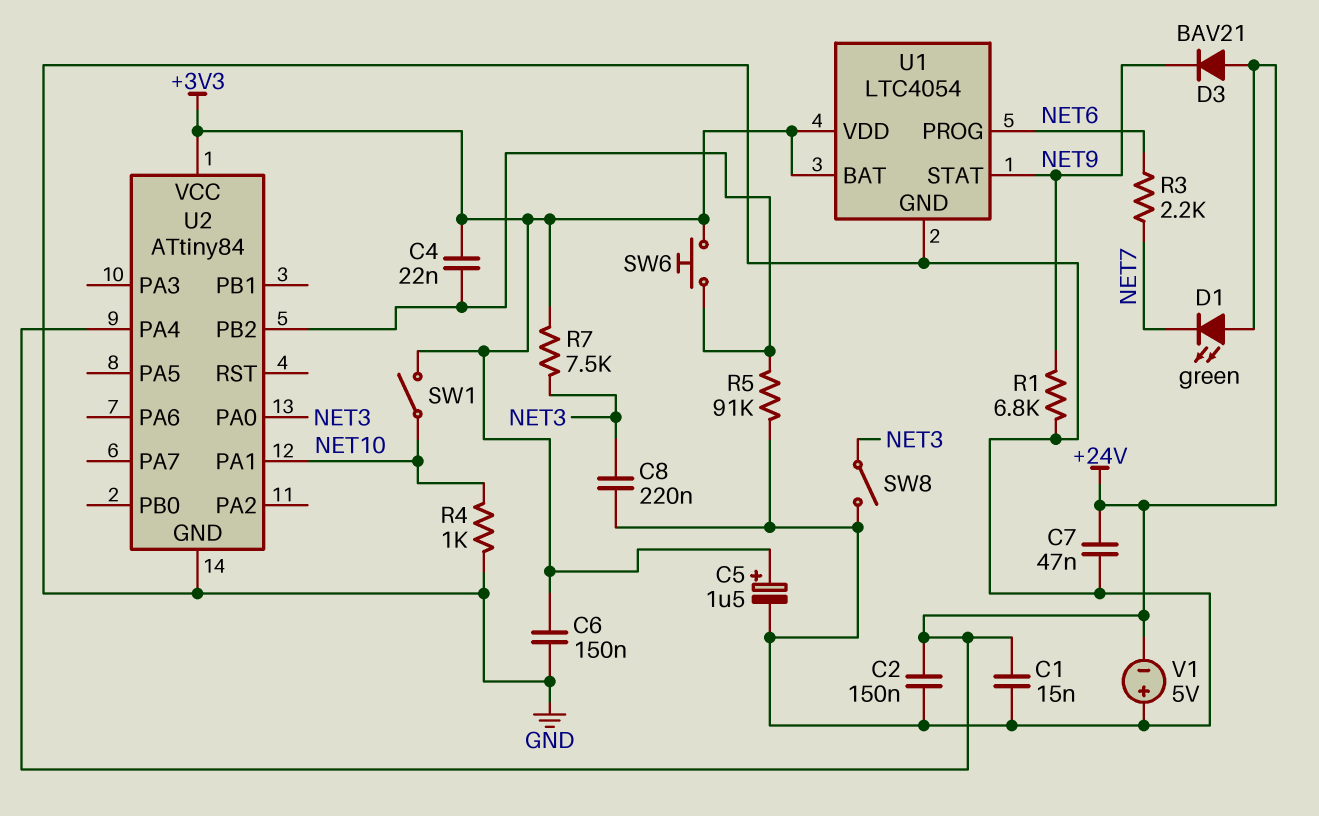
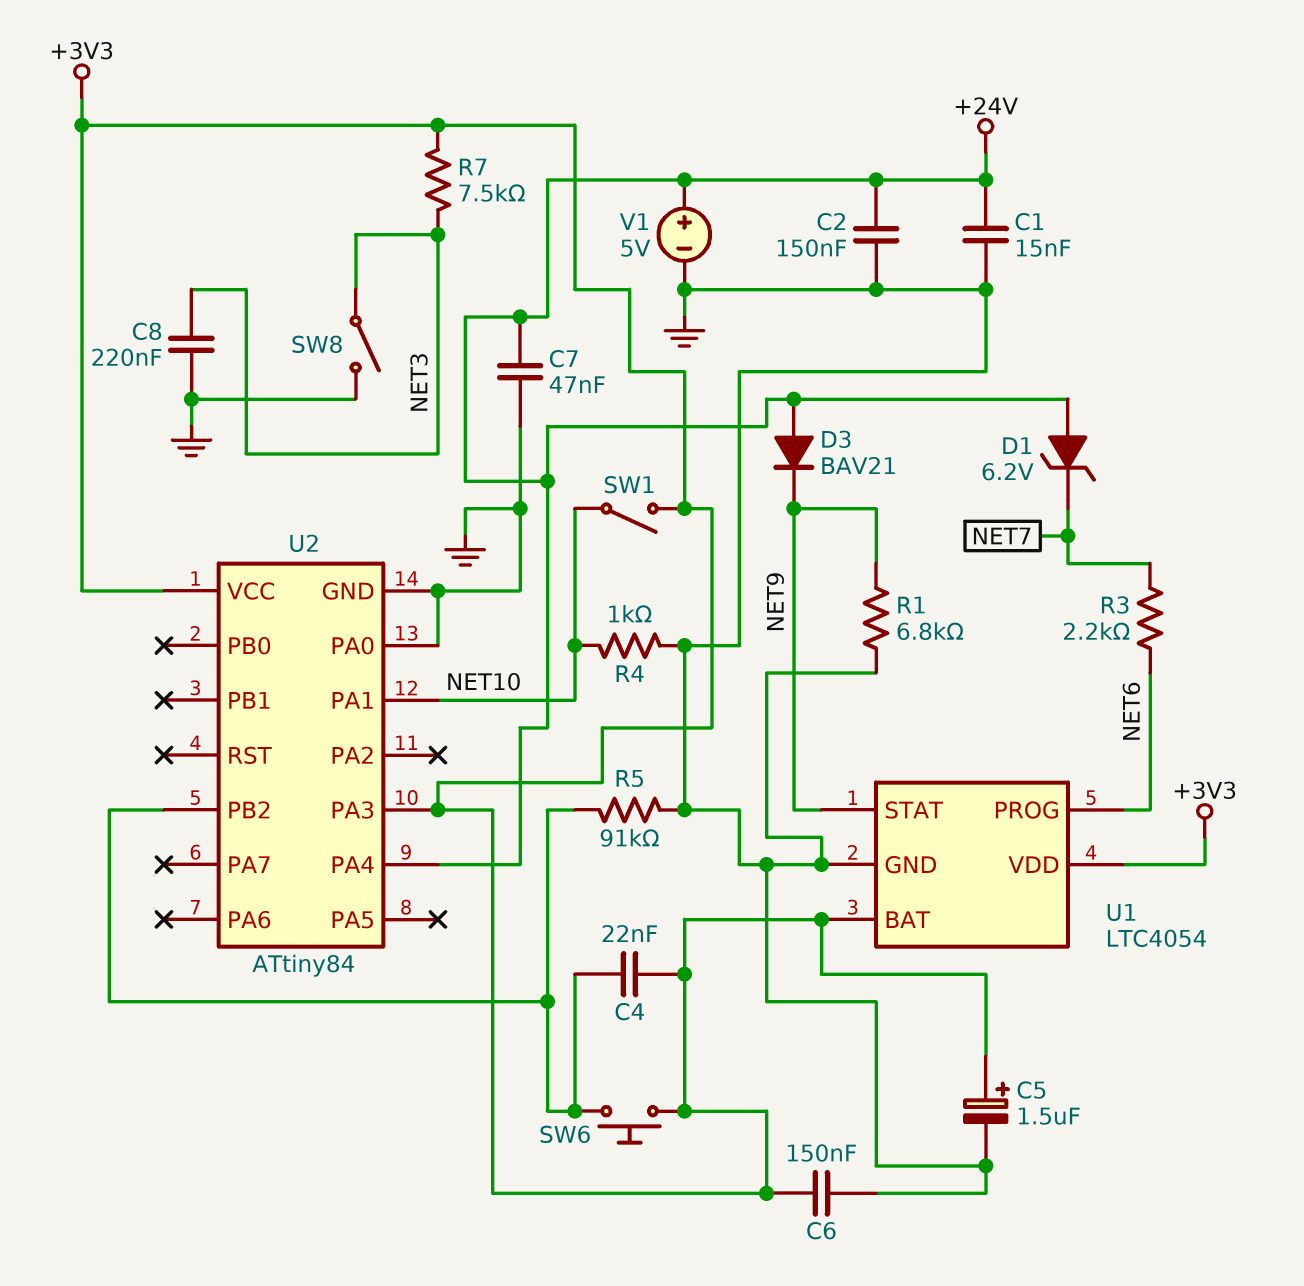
D1: LED green (A +24V, K NET7) -> zener 6.2V (A +24V, K NET7)
U2 pin PA0: NET3 -> GND
U2 pin PA3: none -> +3V3
V1: 5V (plus GND, minus +24V) -> 5V (plus +24V, minus GND)

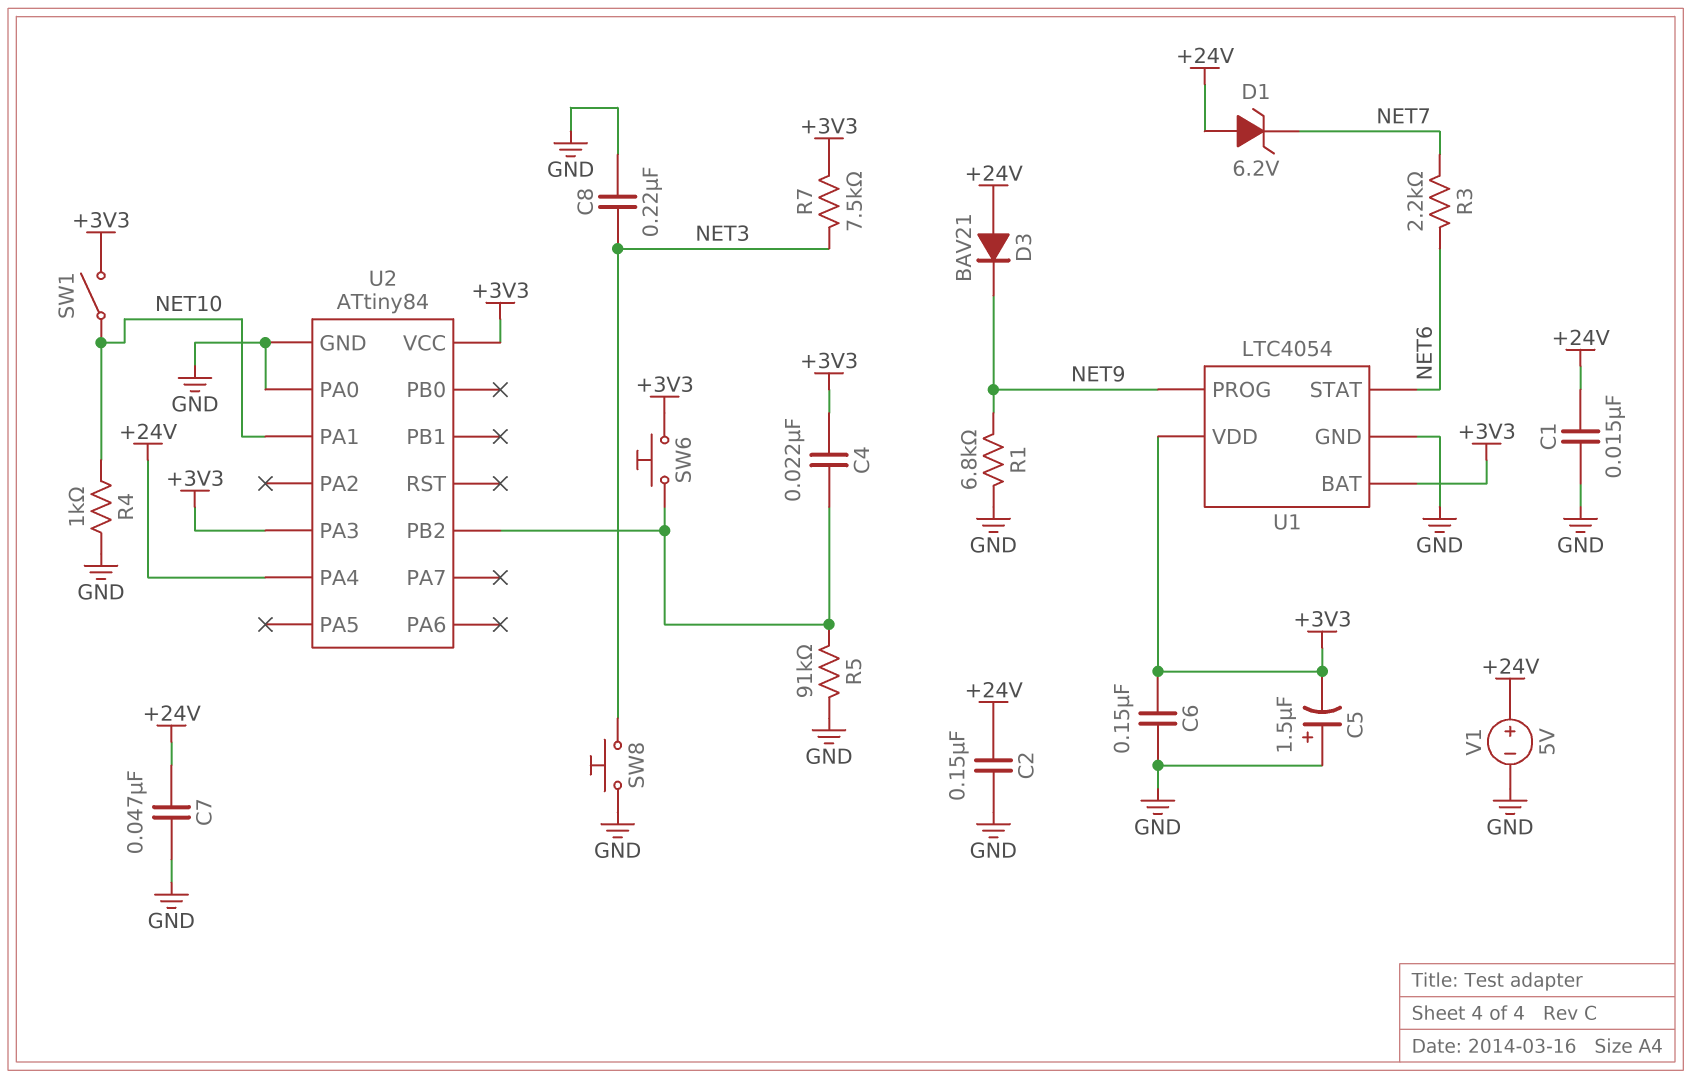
C5: 1.5uF (plus +3V3, minus GND) -> 1.5uF (plus GND, minus +3V3)
SW8: switch (GND, NET3) -> button (GND, NET3)
U1 pin PROG: NET6 -> NET9
U1 pin STAT: NET9 -> NET6

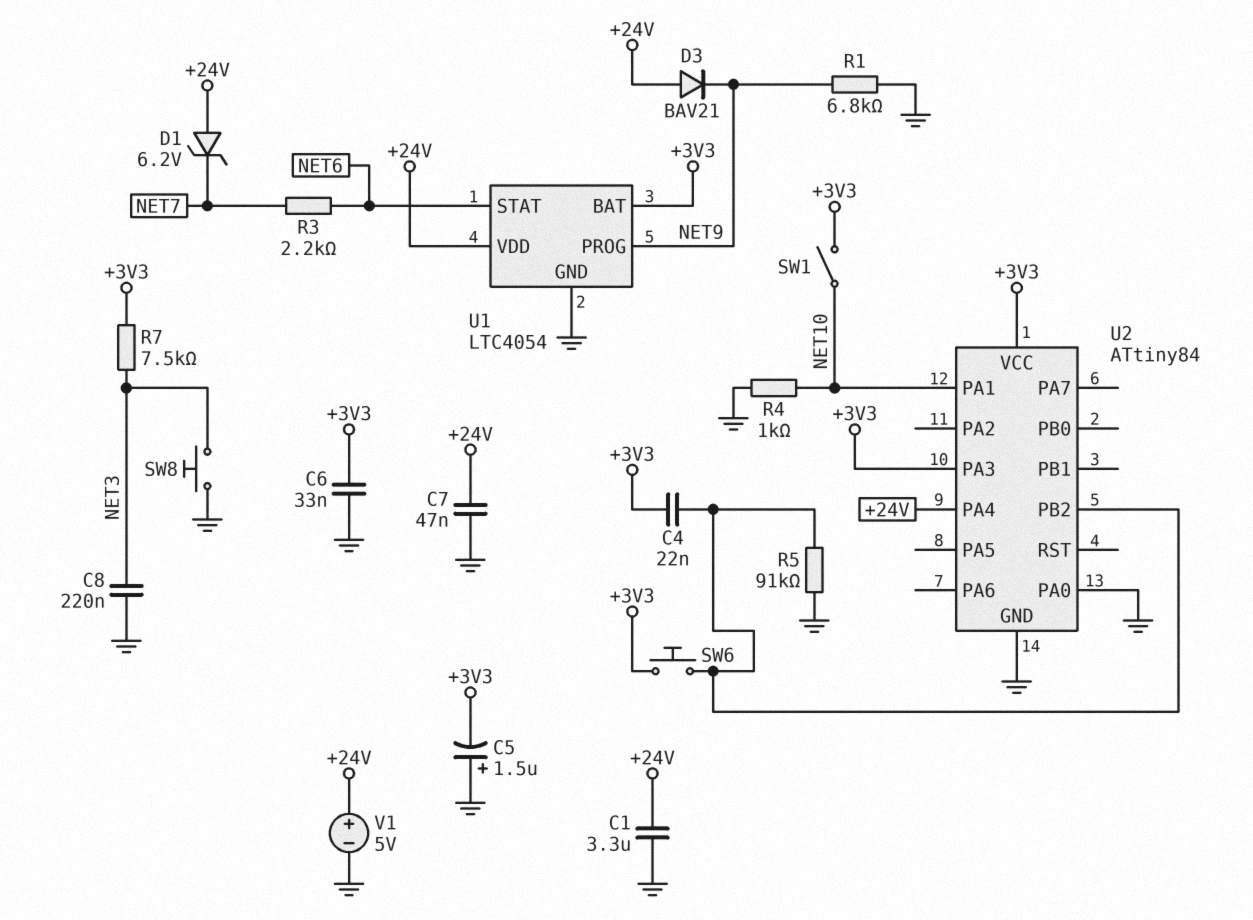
C1: 15nF (+24V, GND) -> 3.3uF (+24V, GND)
C2: 150nF (+24V, GND) -> none
C6: 150nF (+3V3, GND) -> 33nF (+3V3, GND)
U1 pin VDD: +3V3 -> +24V

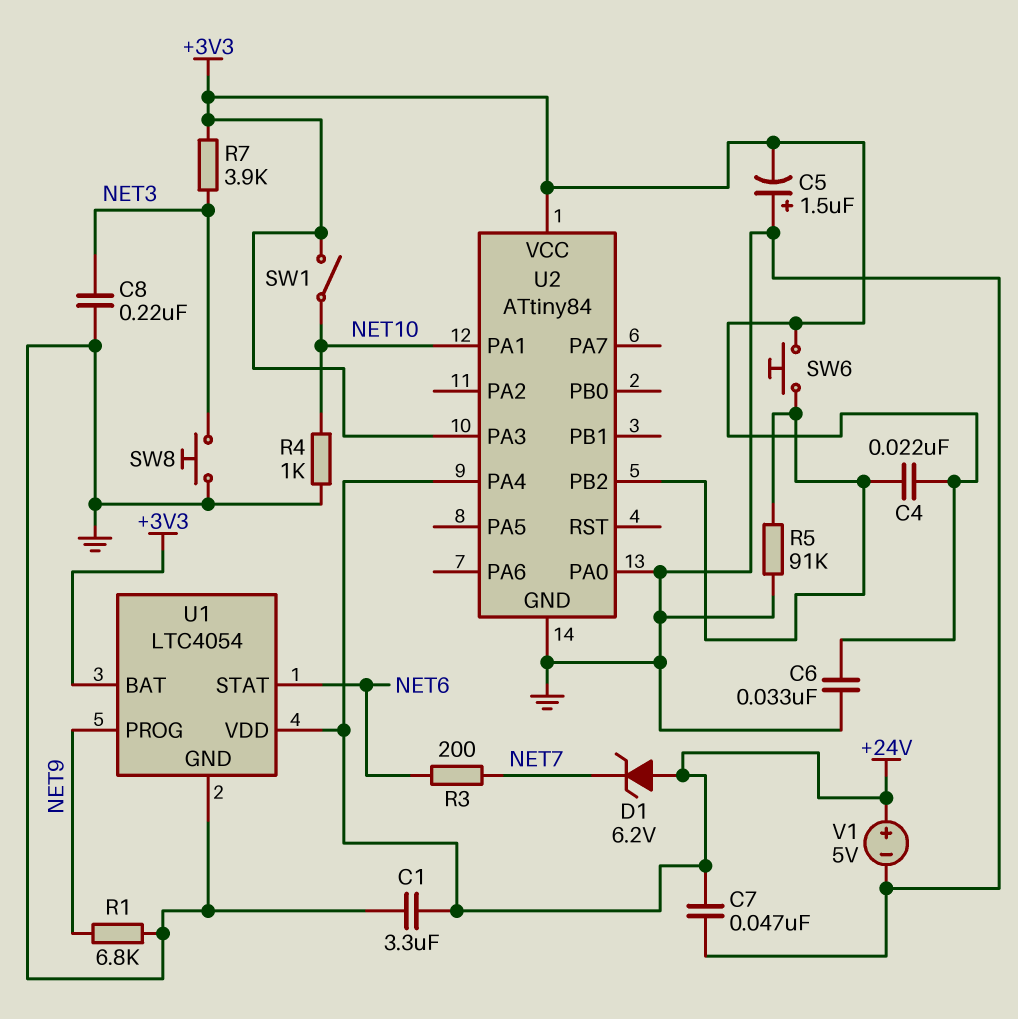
D3: diode BAV21 (A +24V, K NET9) -> none
R3: 2.2k (NET6, NET7) -> 200 (NET6, NET7)
R7: 7.5k (+3V3, NET3) -> 3.9k (+3V3, NET3)

